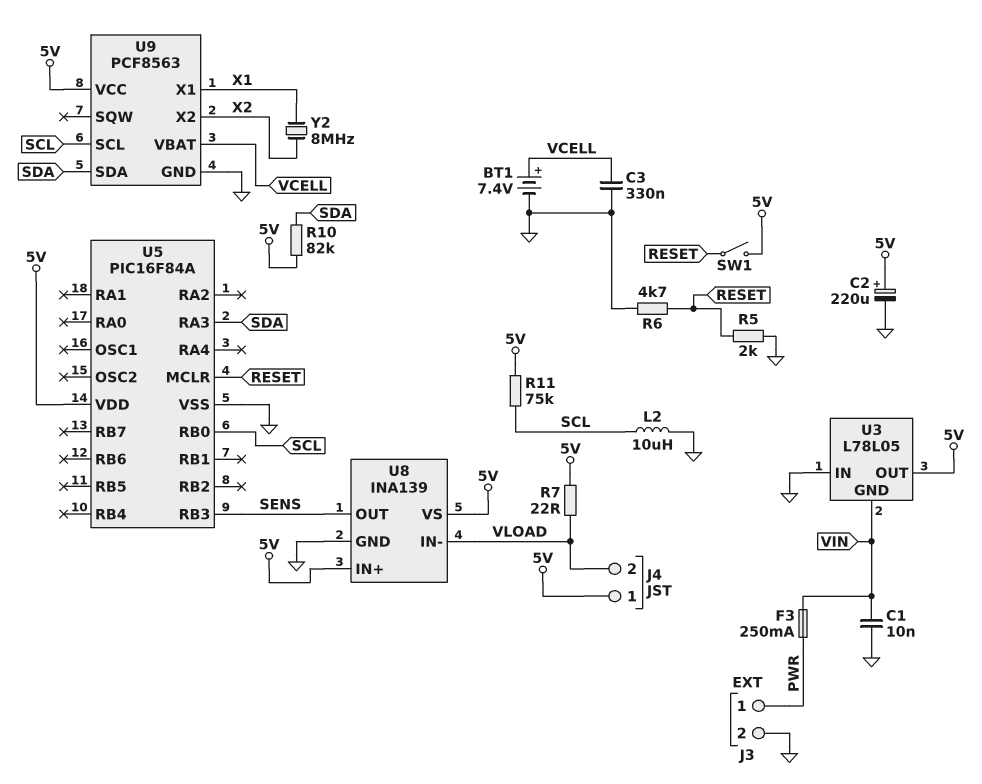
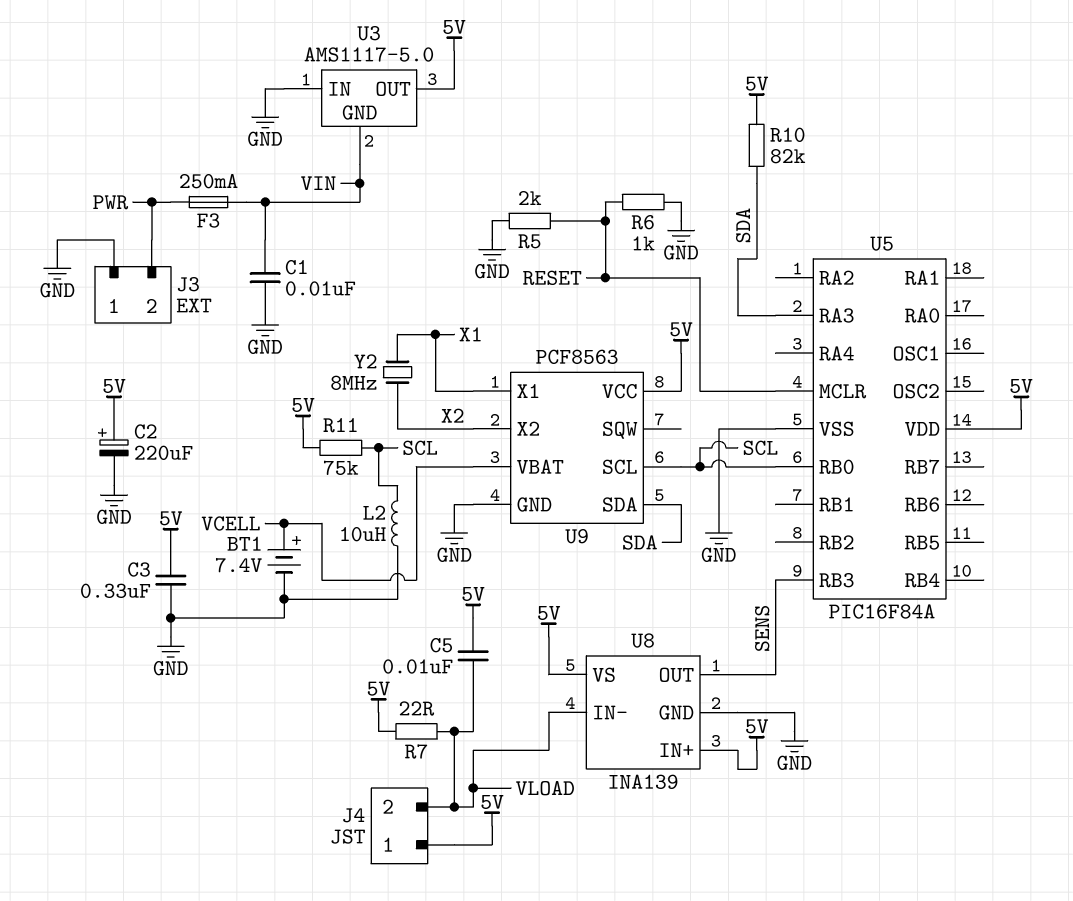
C3: 330nF (GND, VCELL) -> 330nF (5V, GND)
C5: none -> 10nF (5V, VLOAD)
J3 pin 1: PWR -> GND
J3 pin 2: GND -> PWR
R6: 4.7k (GND, RESET) -> 1k (GND, RESET)
SW1: switch (5V, RESET) -> none
U3: L78L05 -> AMS1117-5.0

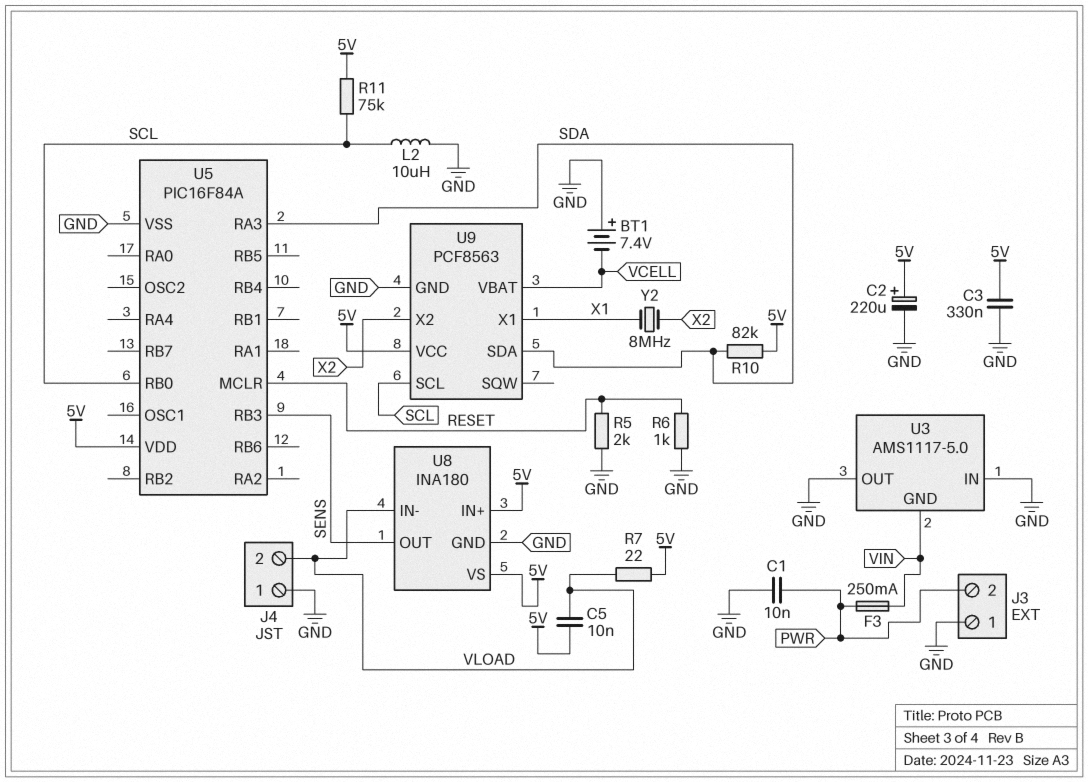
BT1: 7.4V (plus VCELL, minus GND) -> 7.4V (plus GND, minus VCELL)
C1: 10nF (GND, VIN) -> 10nF (GND, PWR)
J4 pin 1: 5V -> GND
U3 pin OUT: 5V -> GND
U8: INA139 -> INA180

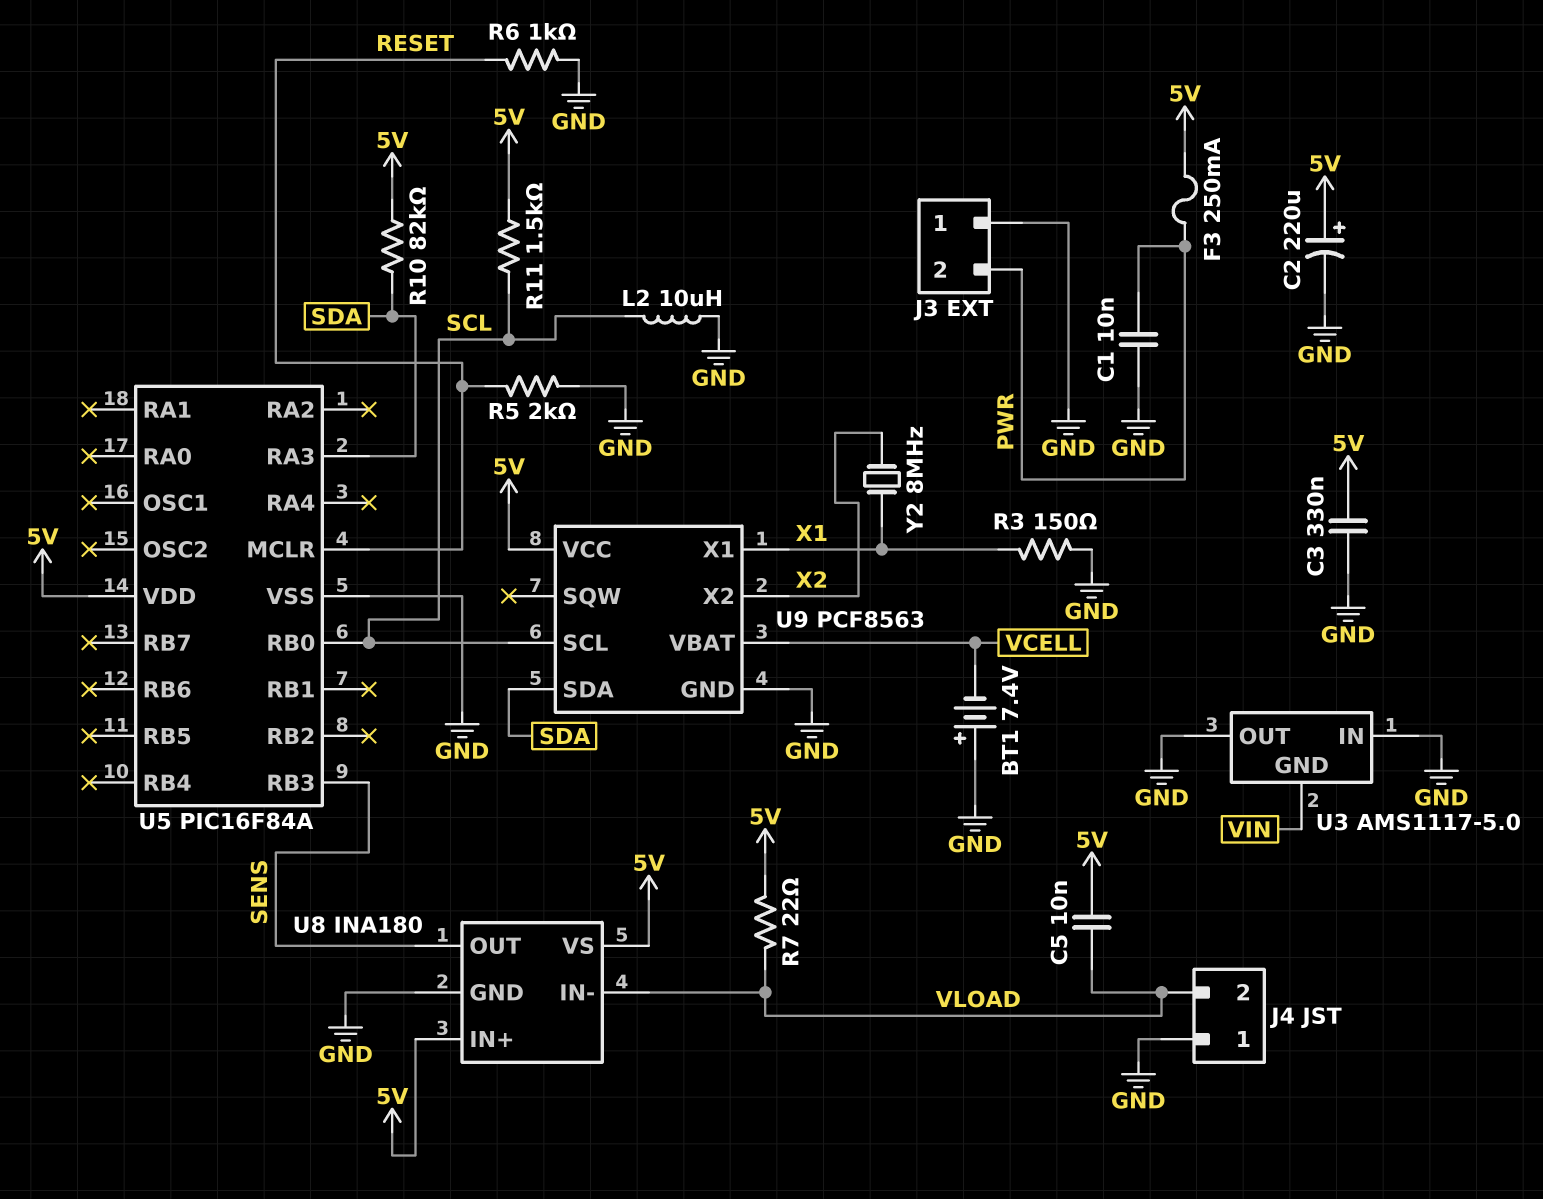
F3: 250mA (PWR, VIN) -> 250mA (5V, PWR)
R3: none -> 150 (GND, X1)
R11: 75k (5V, SCL) -> 1.5k (5V, SCL)

